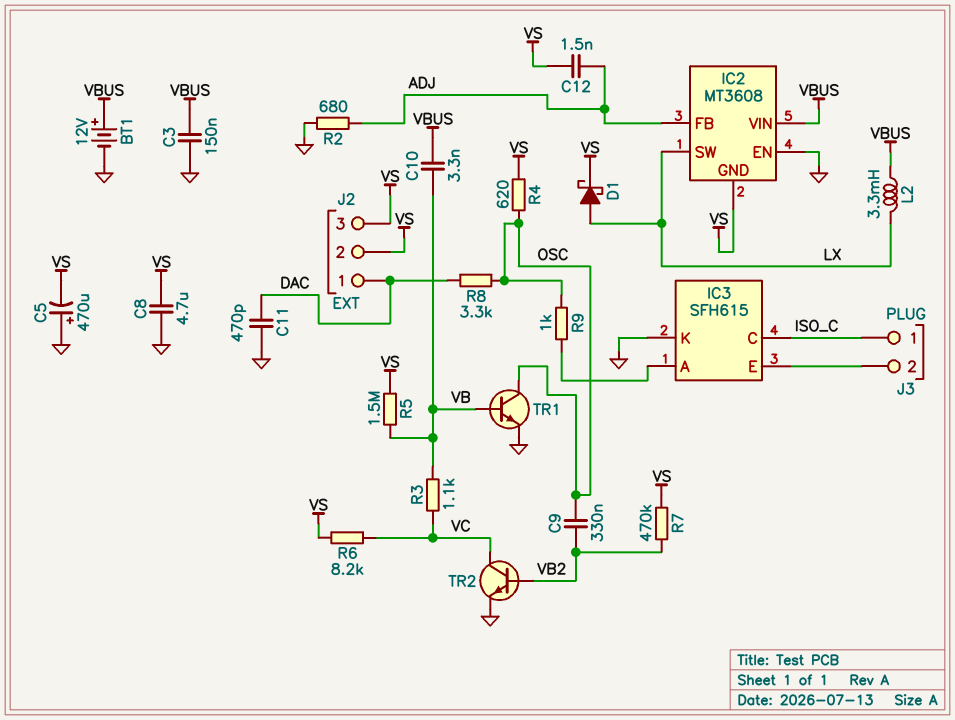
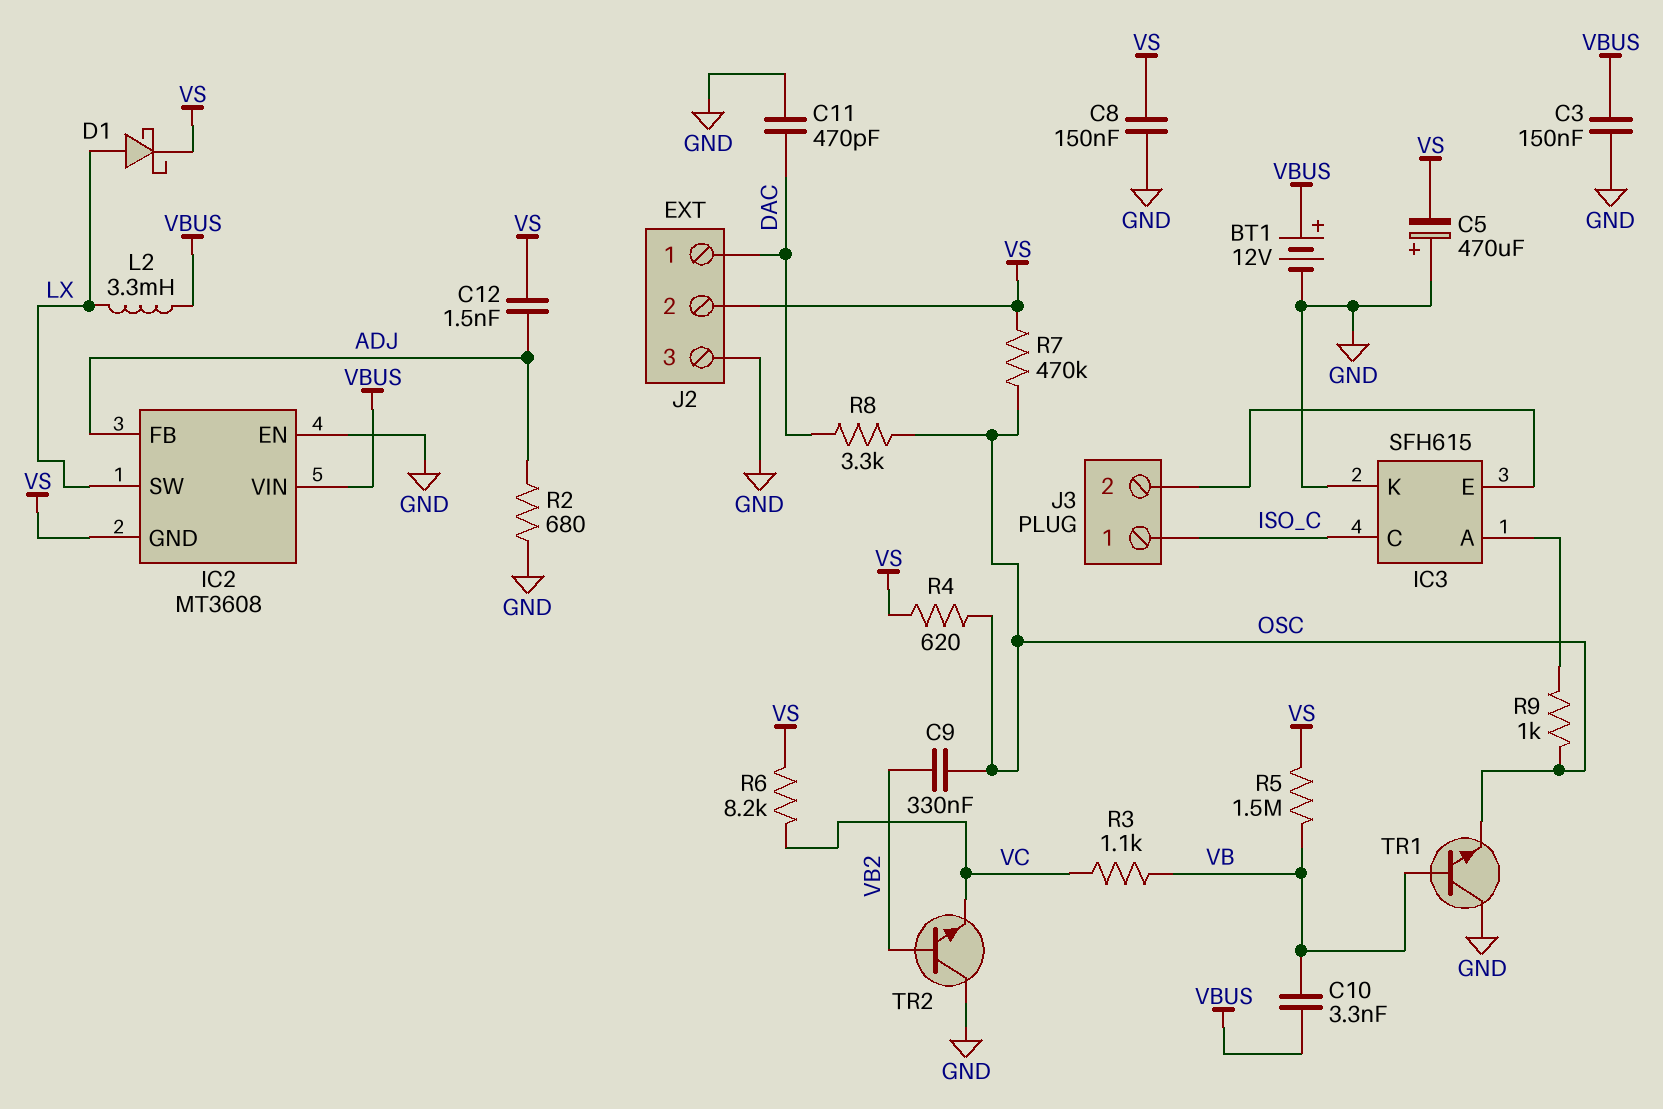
C8: 4.7uF (GND, VS) -> 150nF (GND, VS)
J2 pin 3: VS -> GND
R7: 470k (VB2, VS) -> 470k (OSC, VS)
TR1: NPN (B VB, C OSC, E GND) -> NPN (B VB, C GND, E OSC)
TR2: NPN (B VB2, C VC, E GND) -> NPN (B VB2, C GND, E VC)

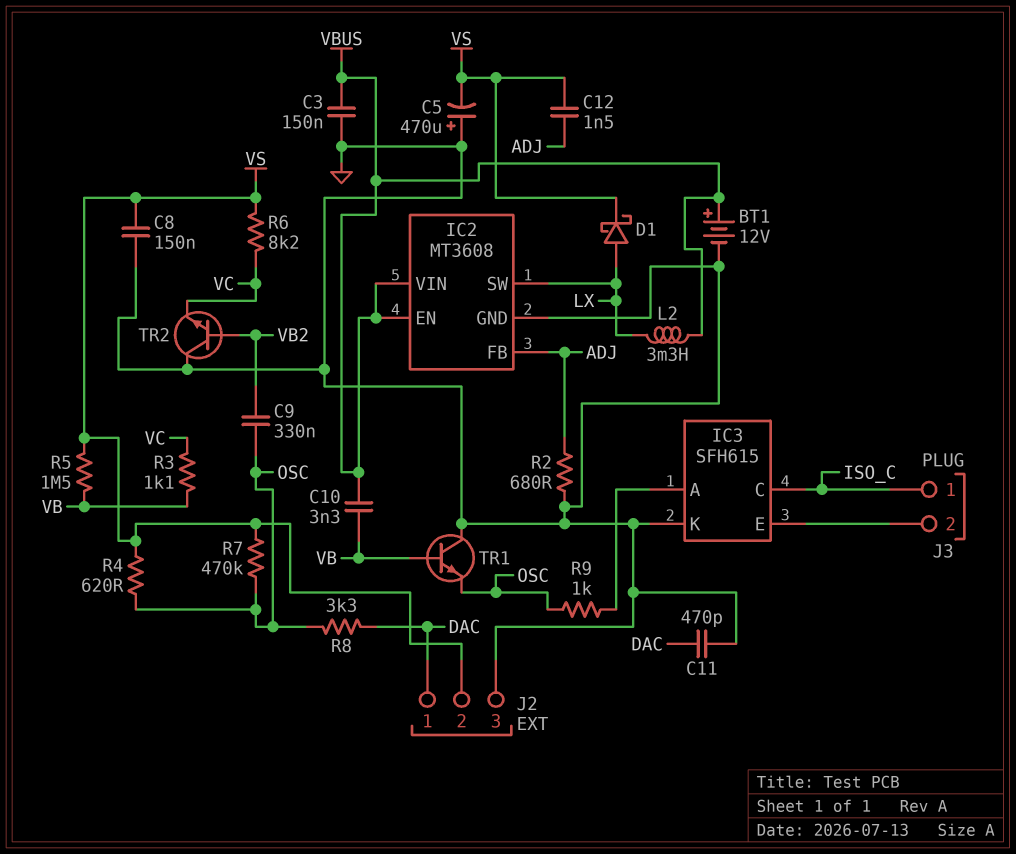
IC2 pin EN: GND -> VBUS
IC2 pin GND: VS -> GND

